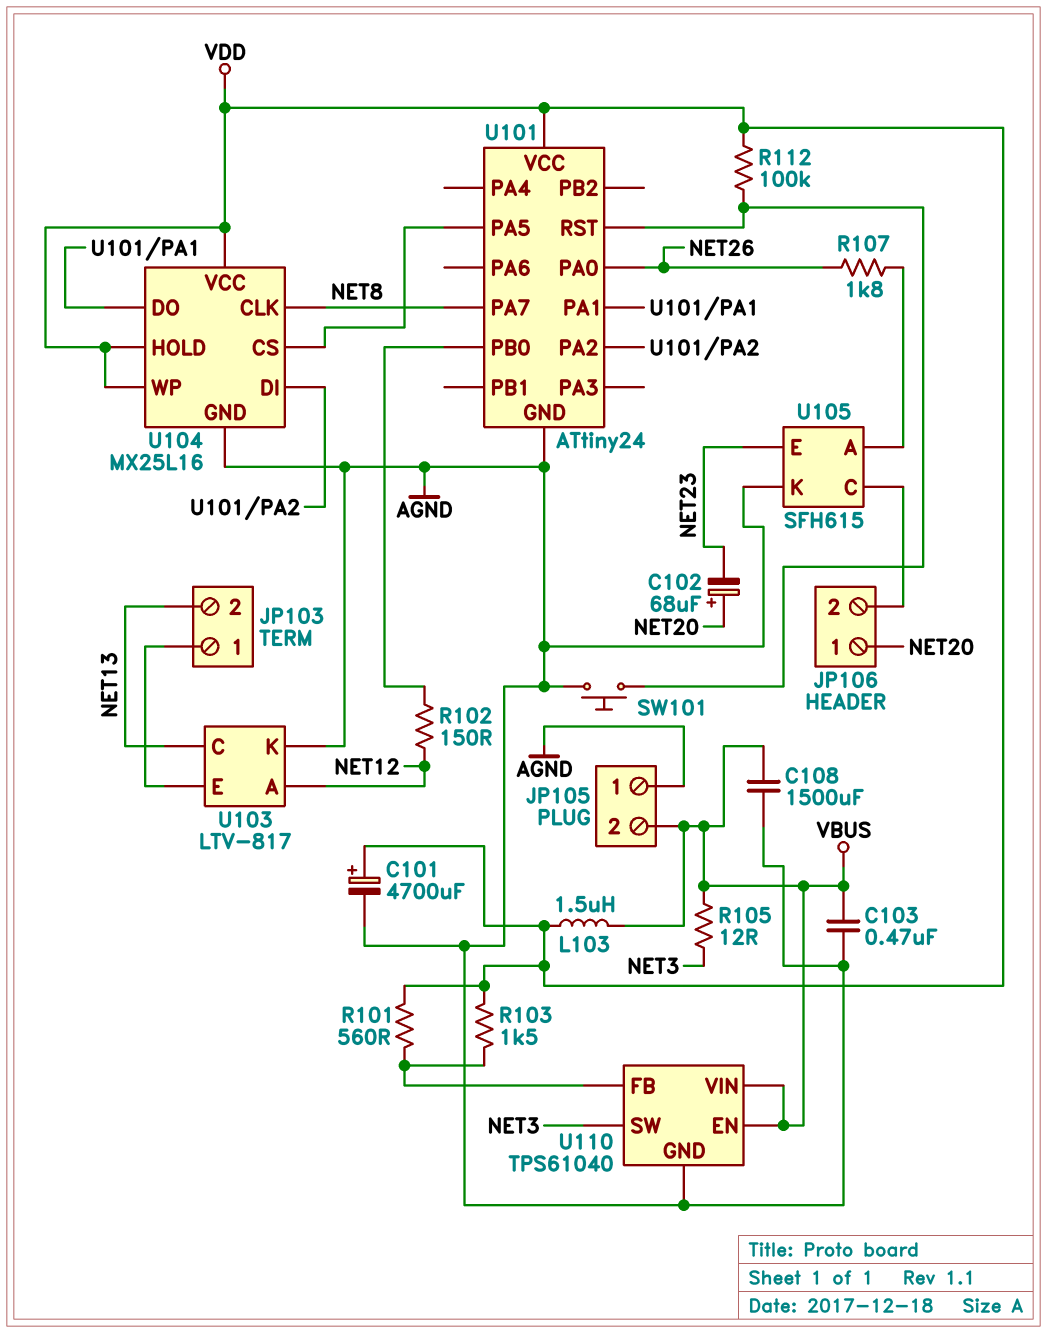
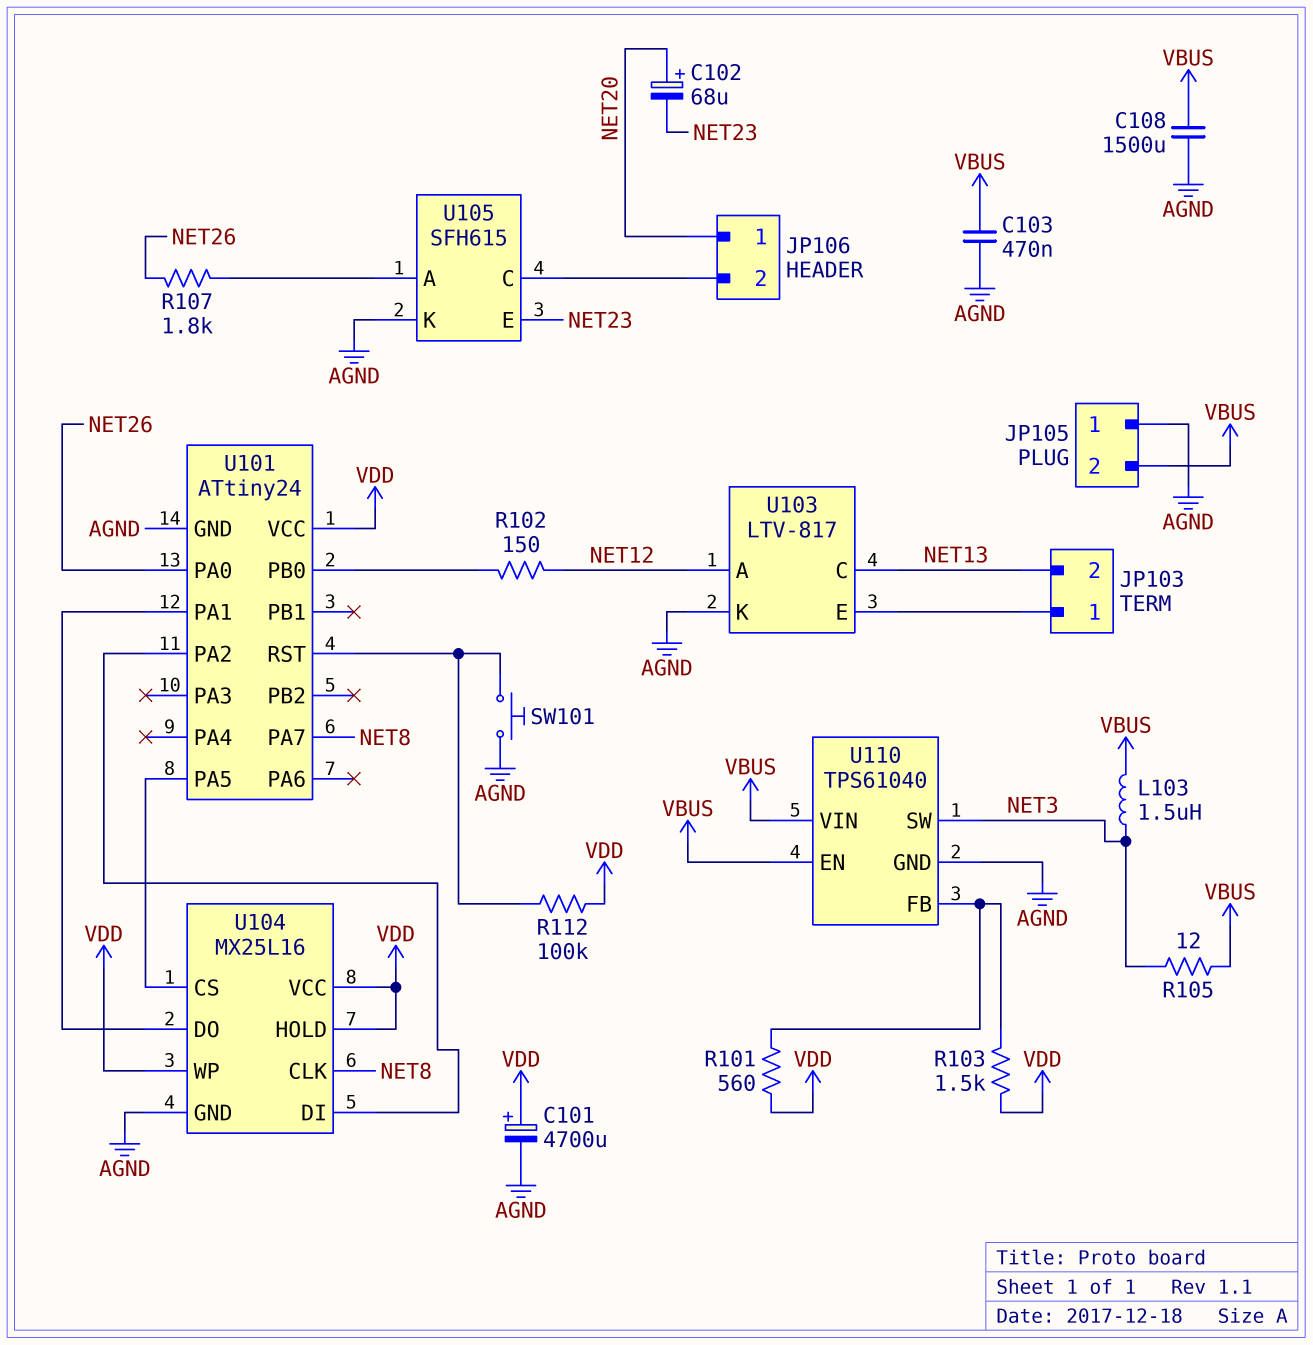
L103: 1.5uH (VBUS, VDD) -> 1.5uH (NET3, VBUS)

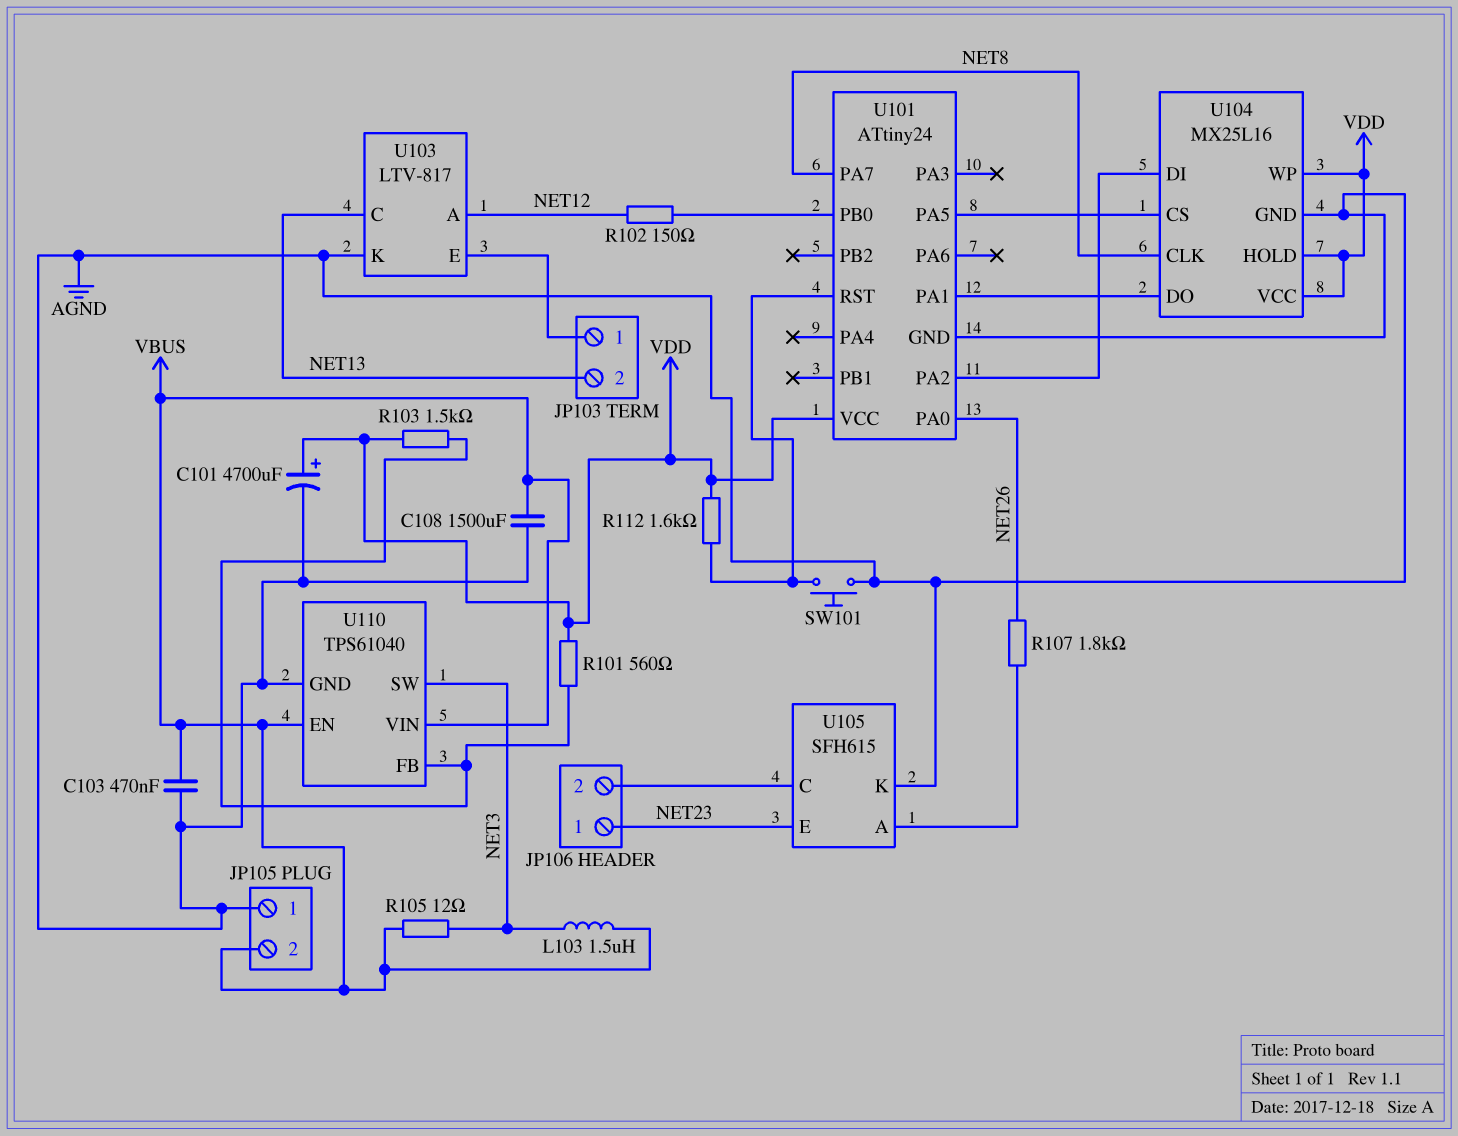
C102: 68uF (plus NET20, minus NET23) -> none
JP106 pin 1: NET20 -> NET23
R112: 100k (U101/RST, VDD) -> 1.6k (U101/RST, VDD)

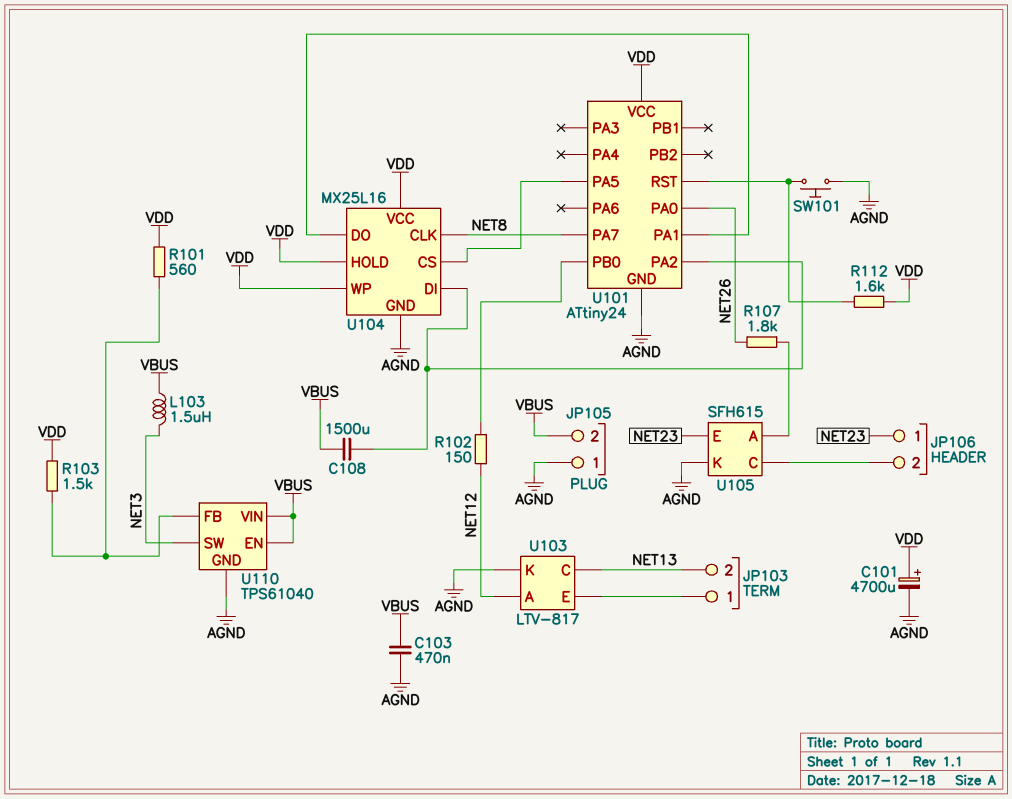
C108: 1500uF (AGND, VBUS) -> 1500uF (U101/PA2, VBUS)
R105: 12 (NET3, VBUS) -> none

